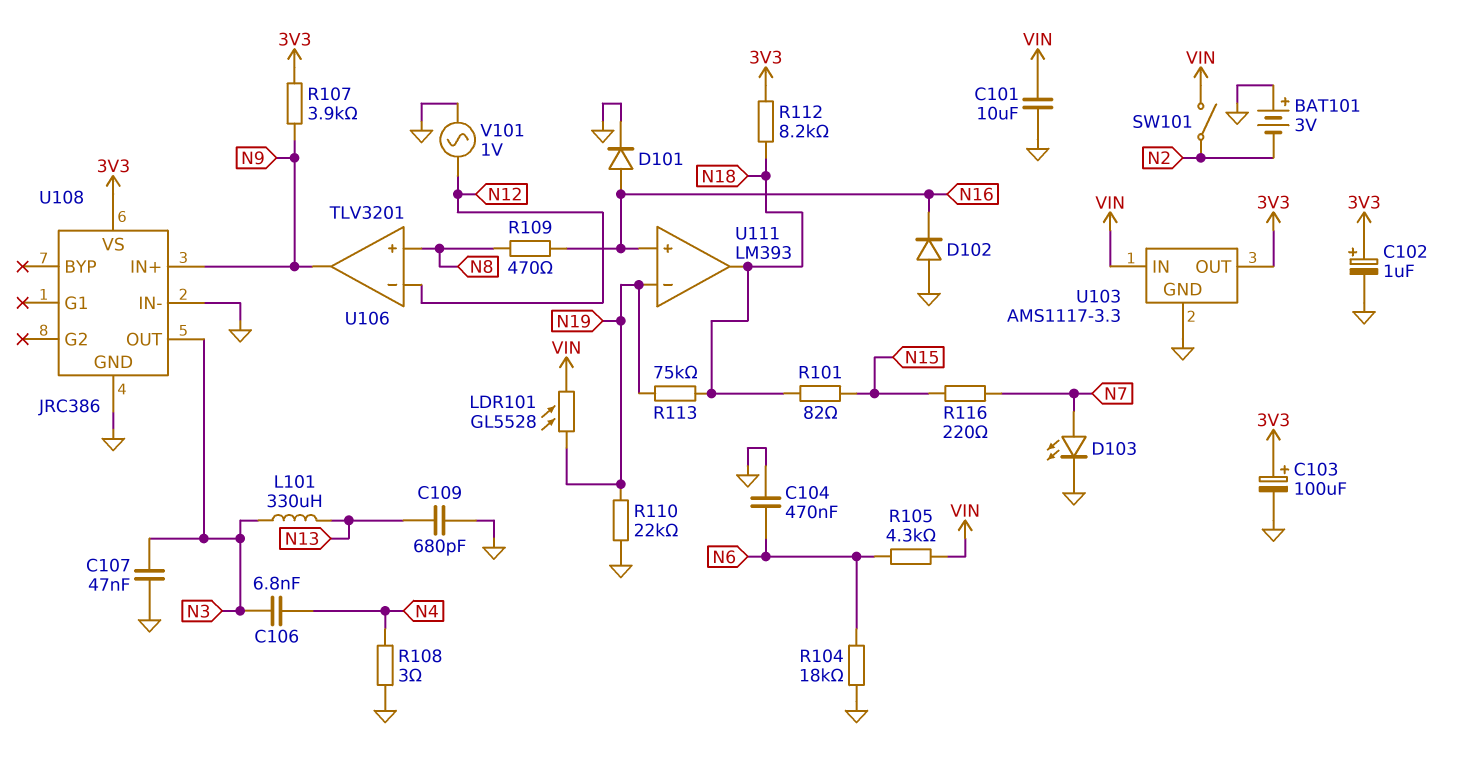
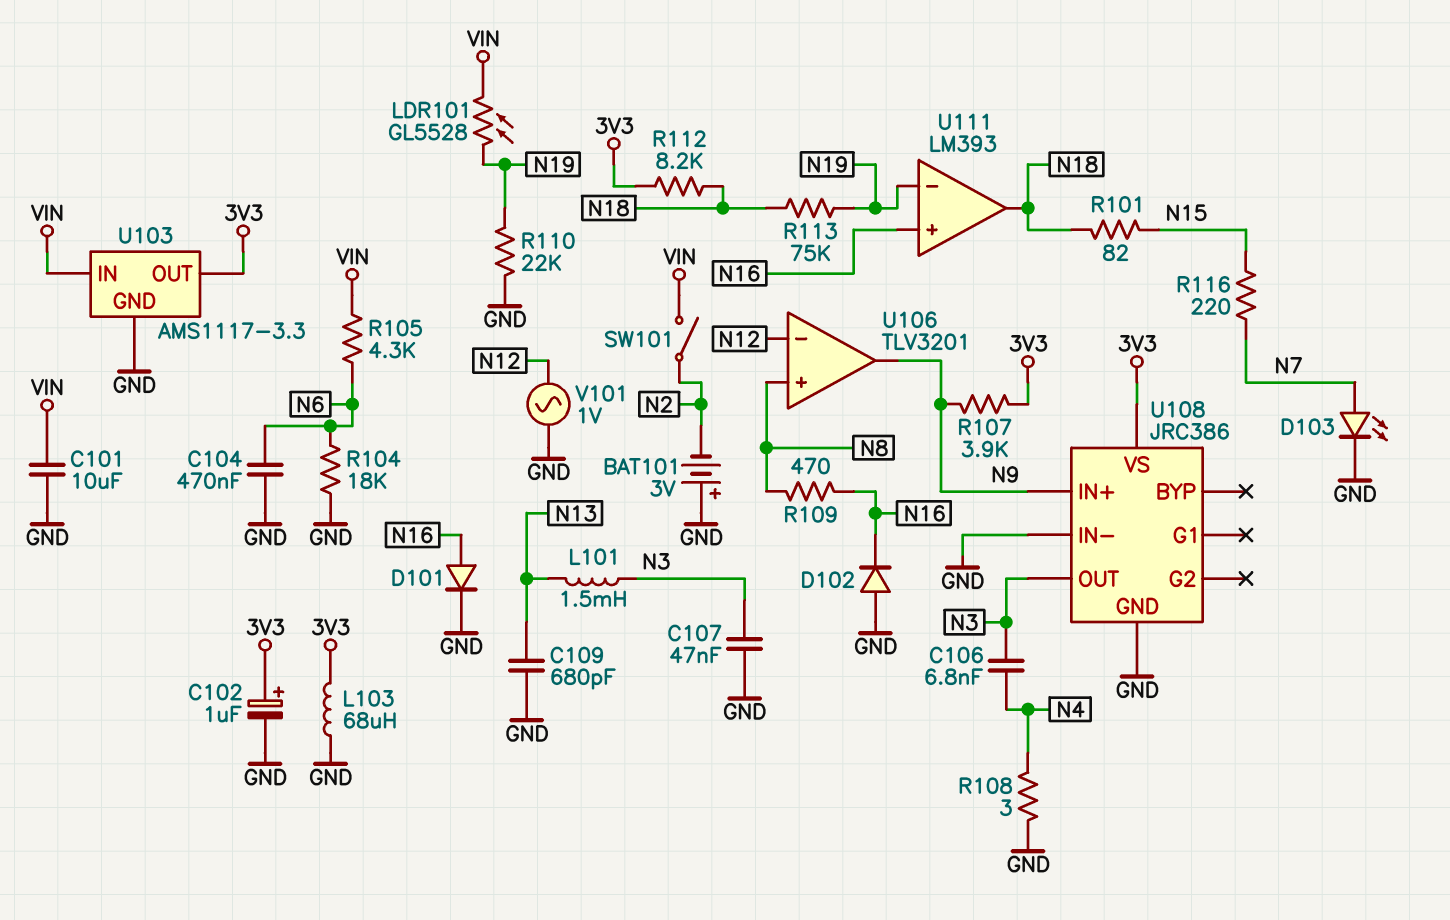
C103: 100uF (plus 3V3, minus GND) -> none
L101: 330uH (N3, N13) -> 1.5mH (N3, N13)
L103: none -> 68uH (3V3, GND)

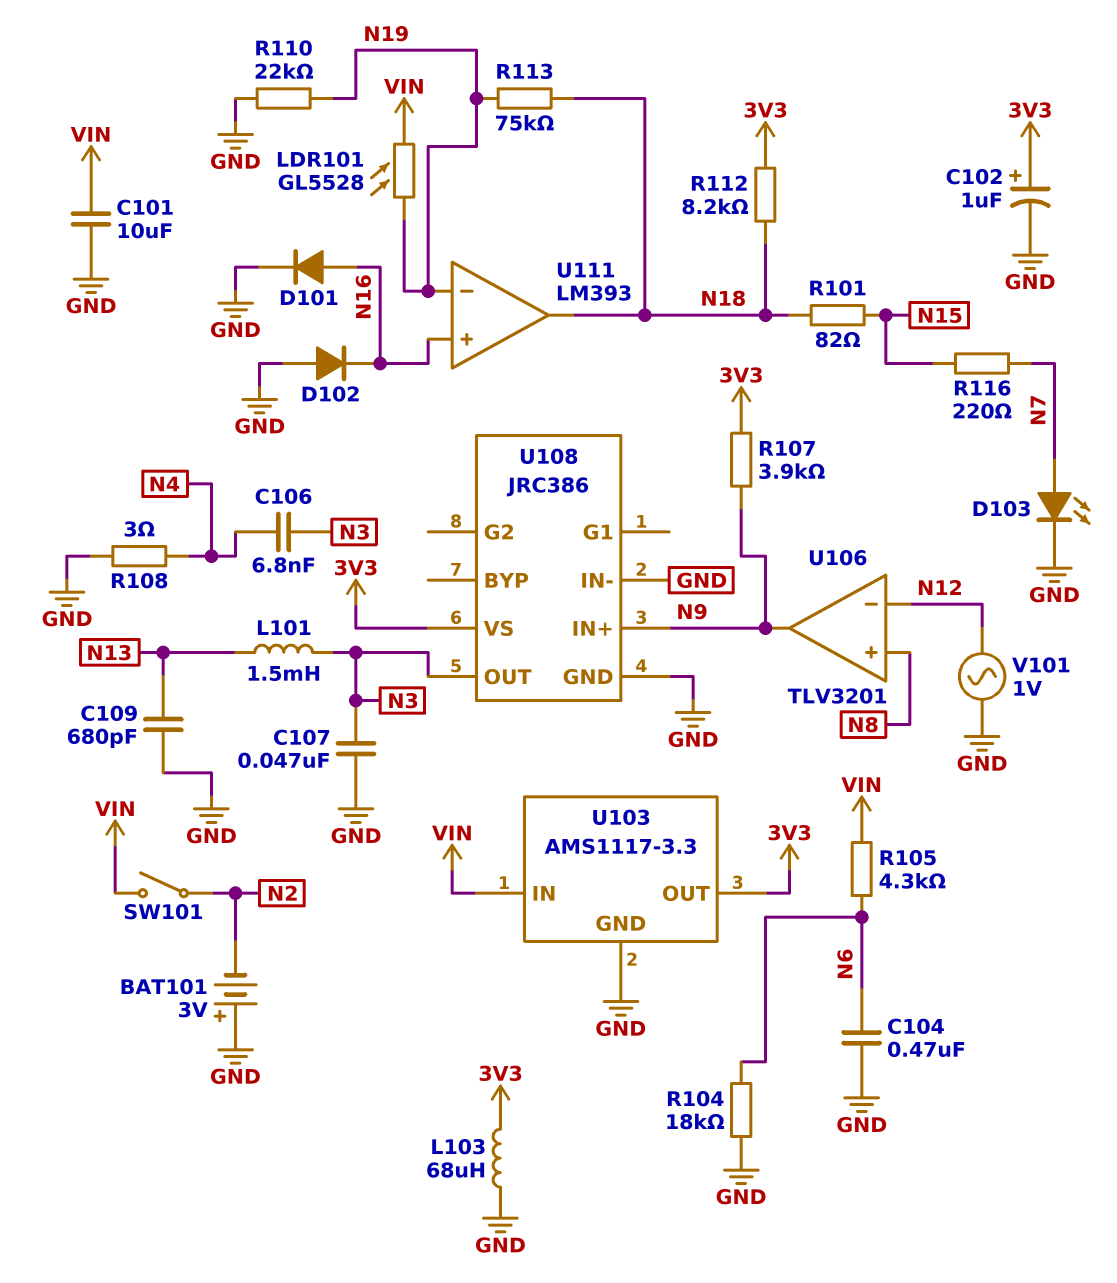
R109: 470 (N8, N16) -> none

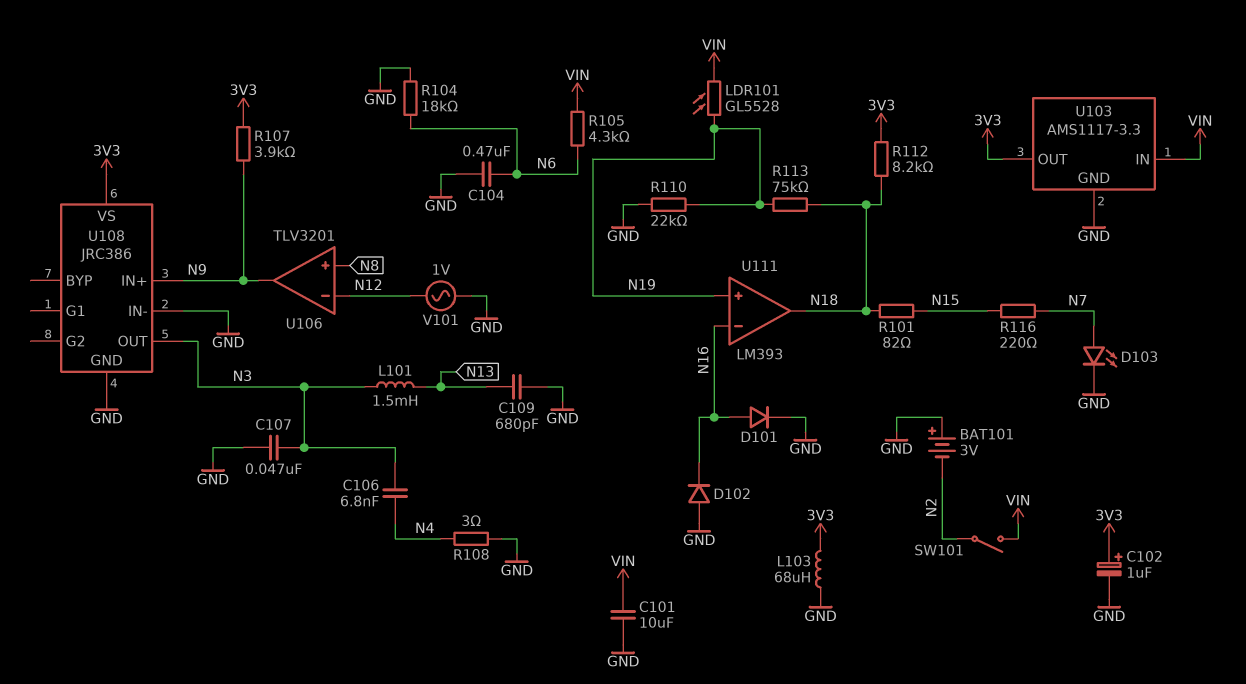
U111 pin in+: N16 -> N19
U111 pin in-: N19 -> N16

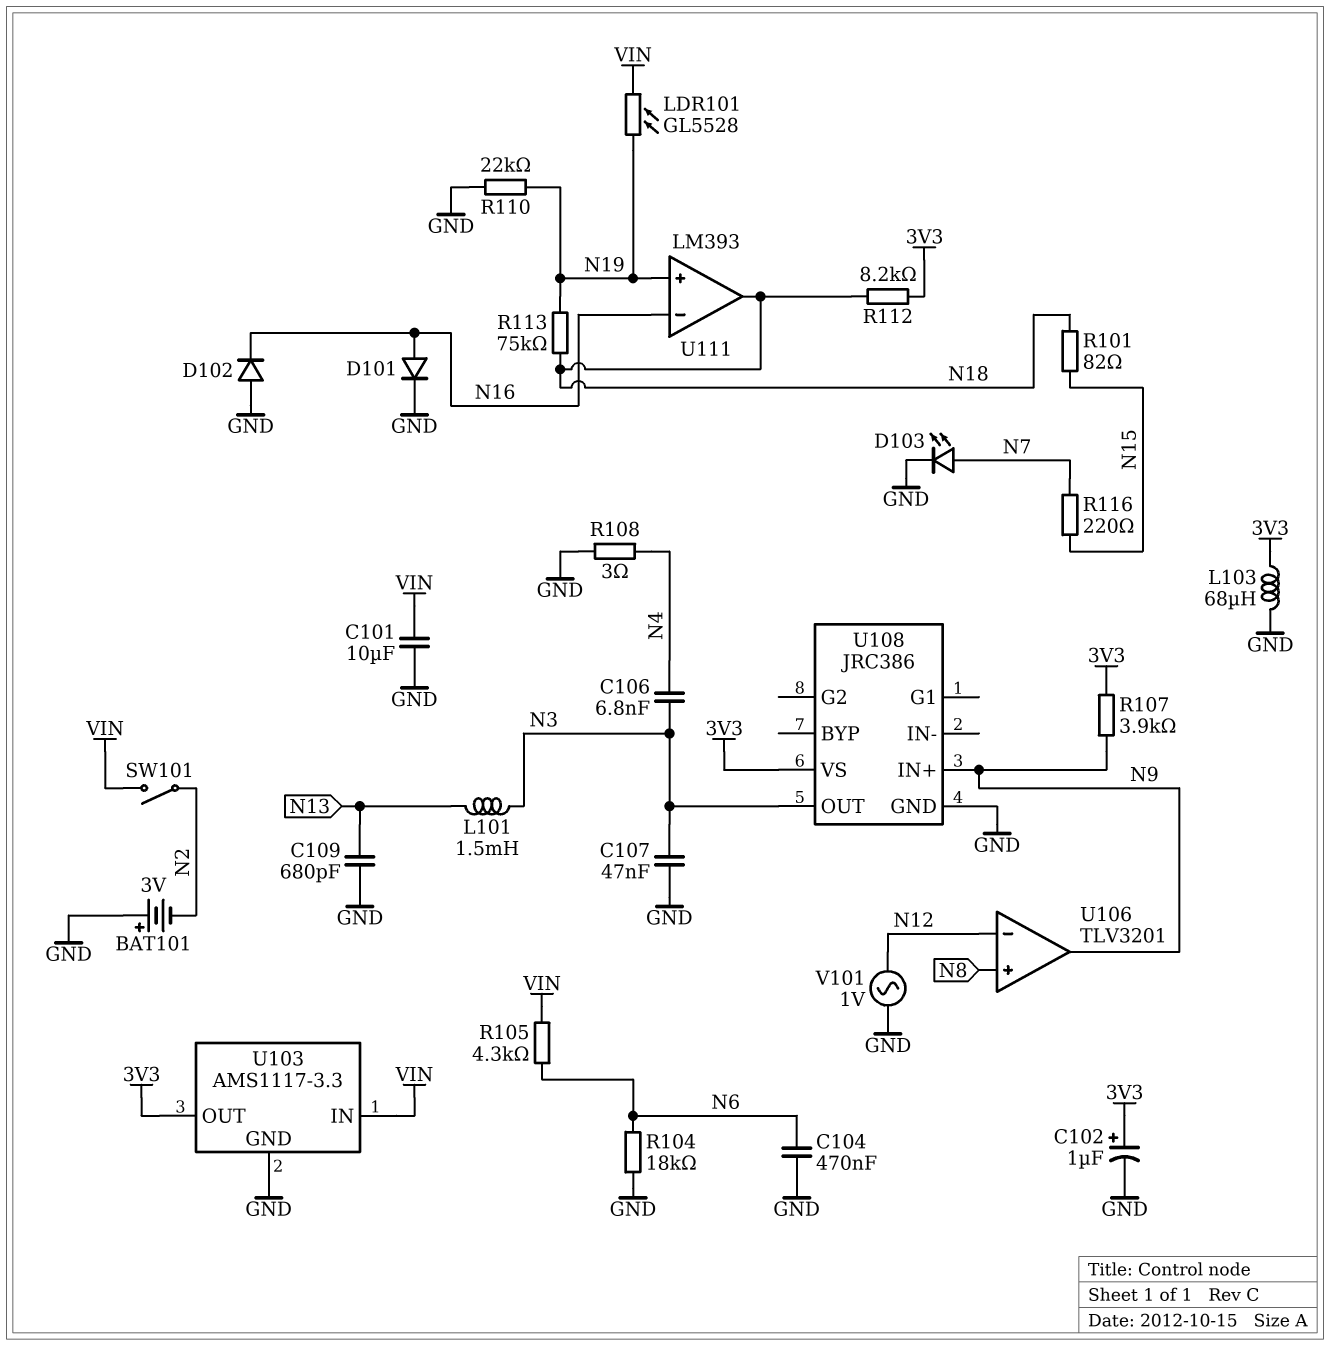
U108 pin IN-: GND -> none

